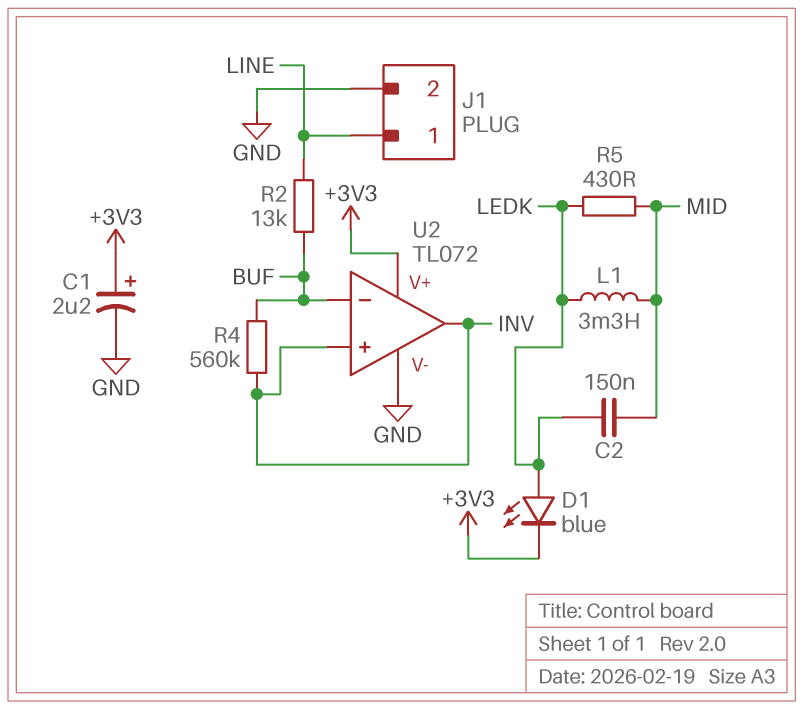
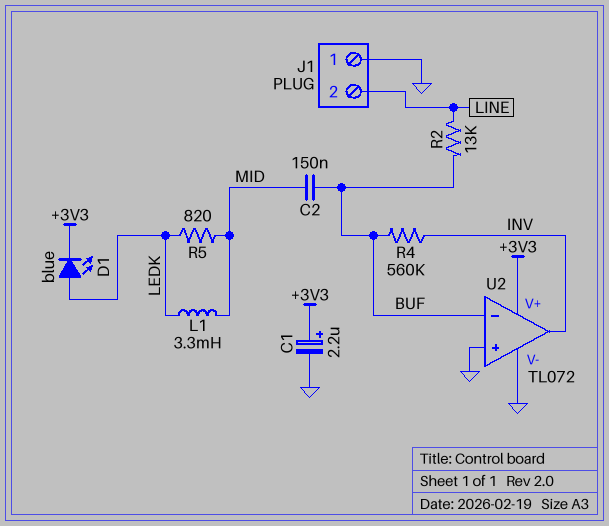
C2: 150nF (LEDK, MID) -> 150nF (BUF, MID)
J1 pin 1: LINE -> GND
J1 pin 2: GND -> LINE
R5: 430 (LEDK, MID) -> 820 (LEDK, MID)
U2 pin in+: INV -> GND

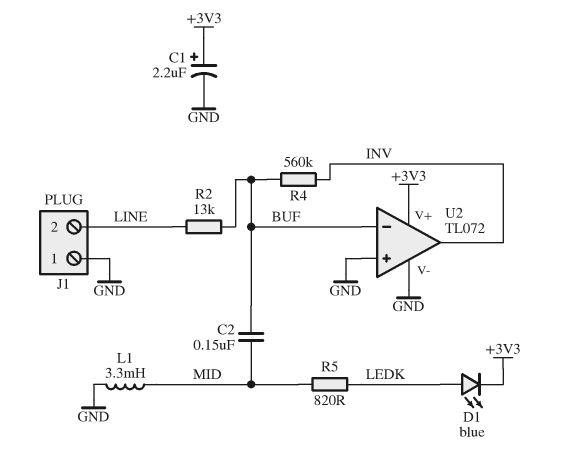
L1: 3.3mH (LEDK, MID) -> 3.3mH (GND, MID)

